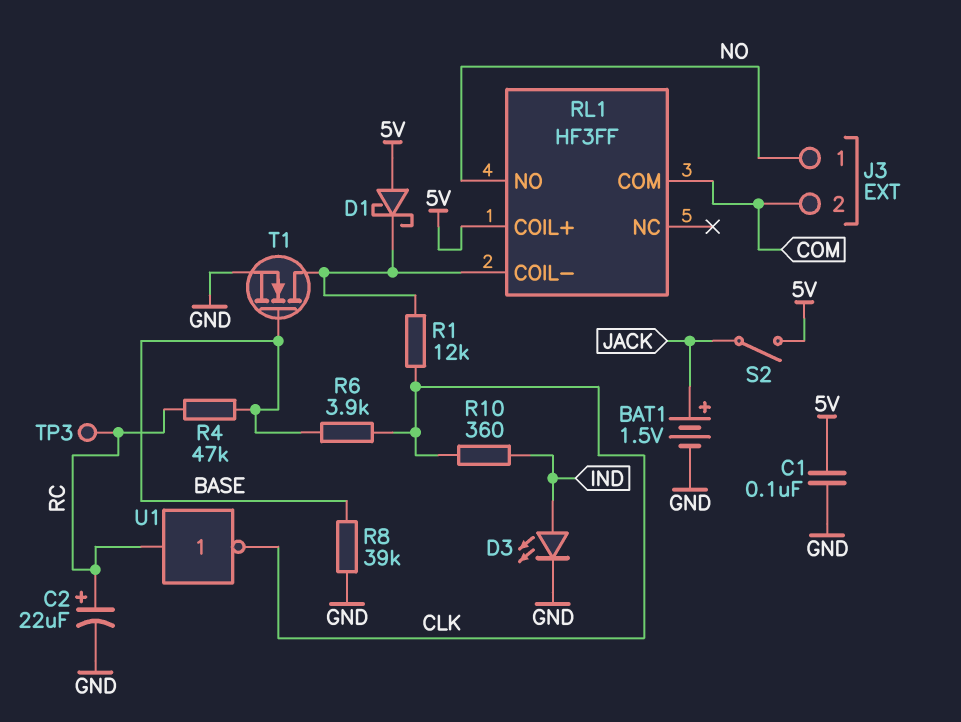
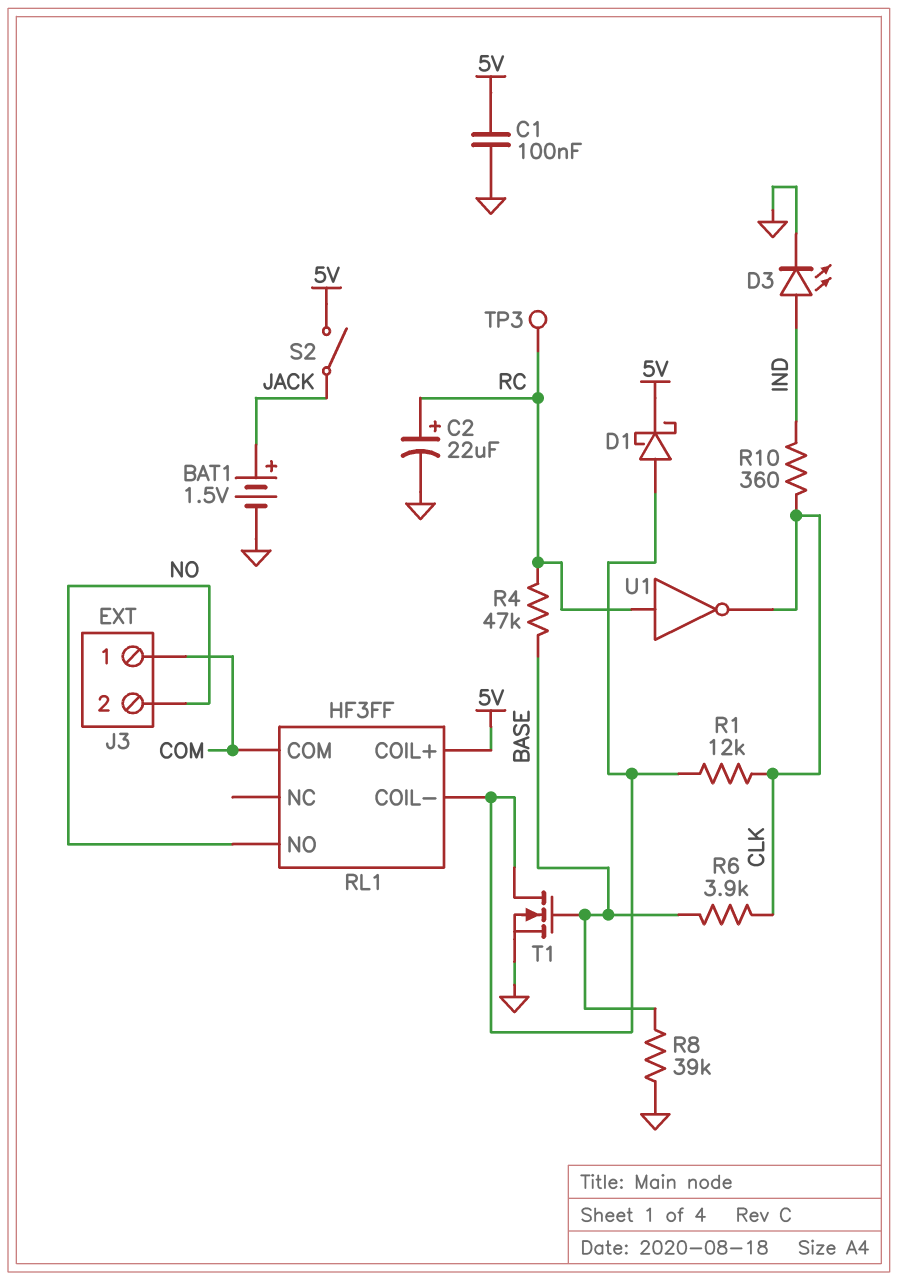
D1: schottky (A 5V, K RL1/COIL-) -> schottky (A RL1/COIL-, K 5V)
J3 pin 1: NO -> COM
J3 pin 2: COM -> NO

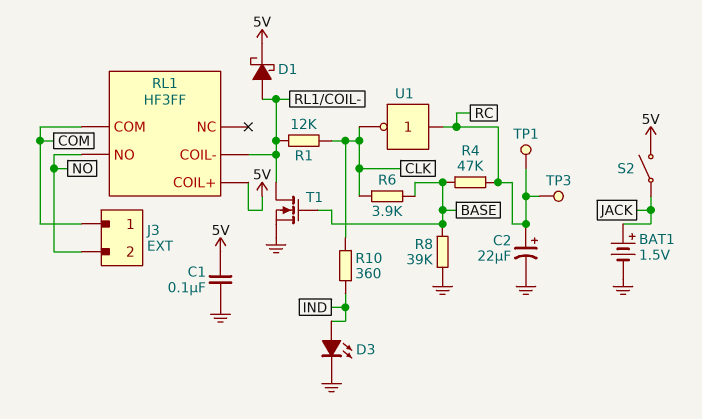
TP1: none -> test point (RC)

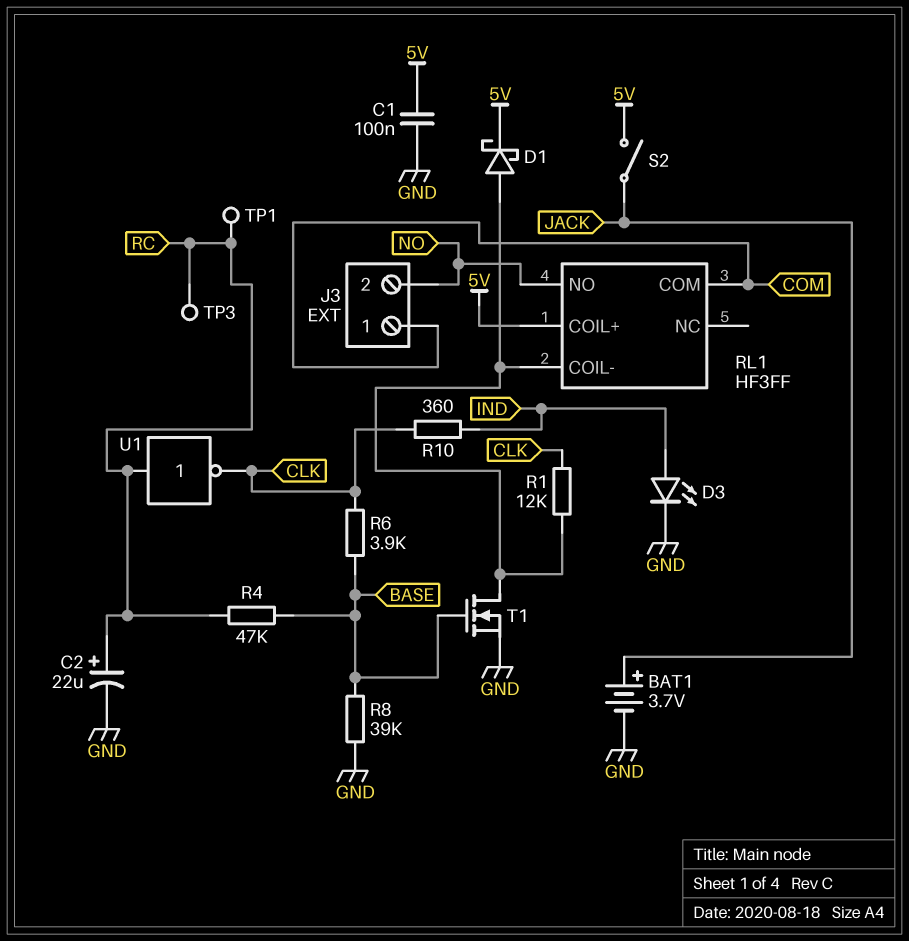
BAT1: 1.5V (plus JACK, minus GND) -> 3.7V (plus JACK, minus GND)

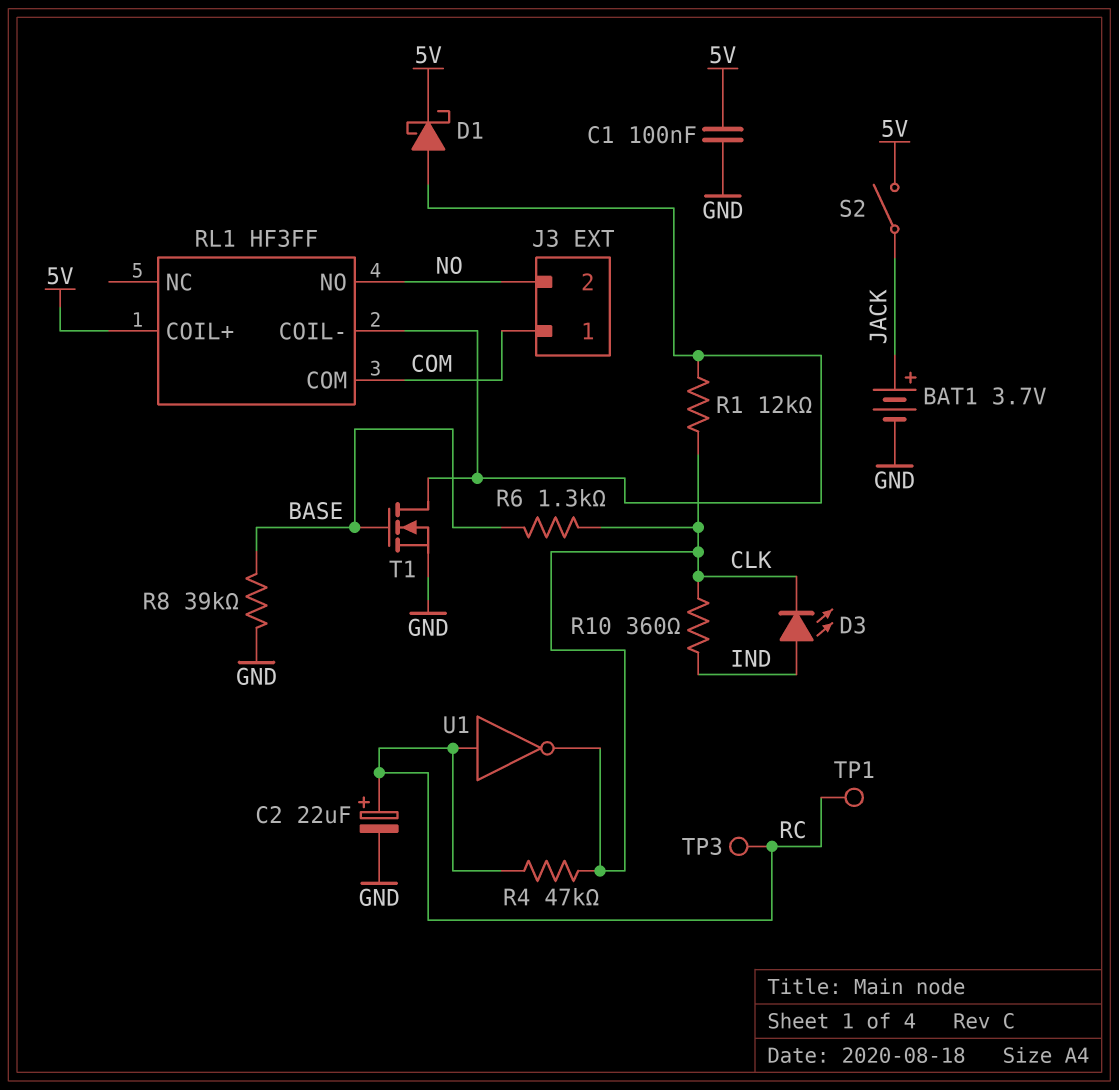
D3: LED (A IND, K GND) -> LED (A IND, K CLK)
R4: 47k (BASE, RC) -> 47k (CLK, RC)
R6: 3.9k (BASE, CLK) -> 1.3k (BASE, CLK)

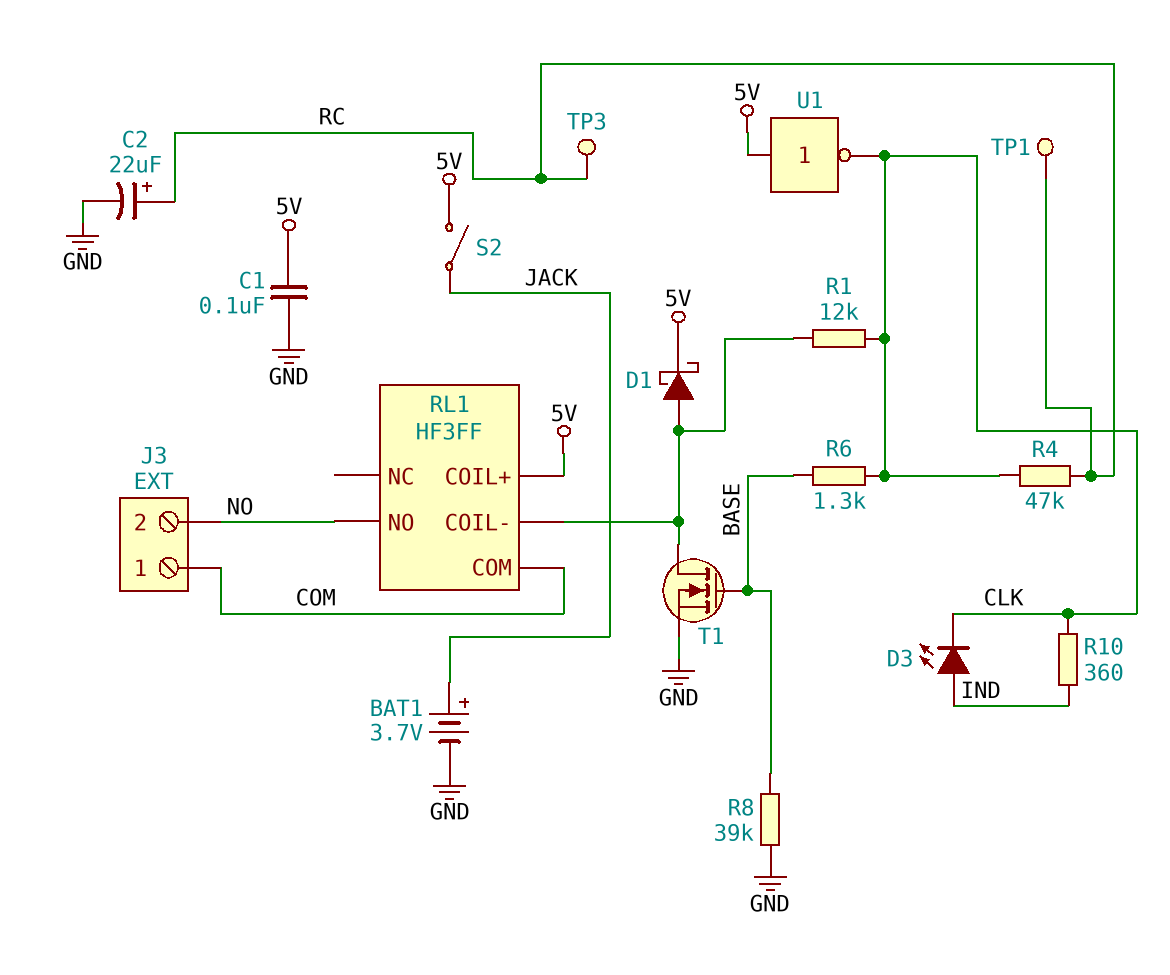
U1: NOT (in RC, out CLK) -> NOT (in 5V, out CLK)

